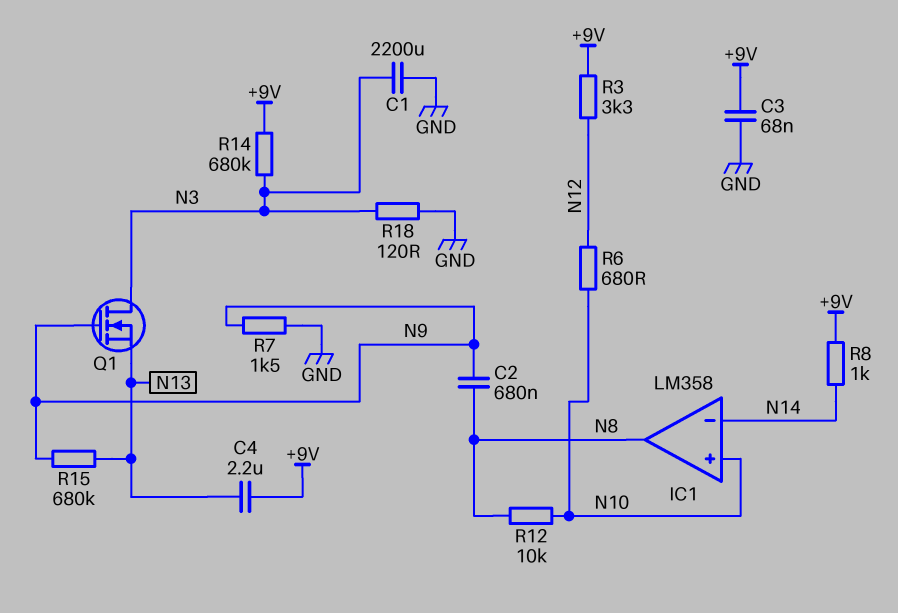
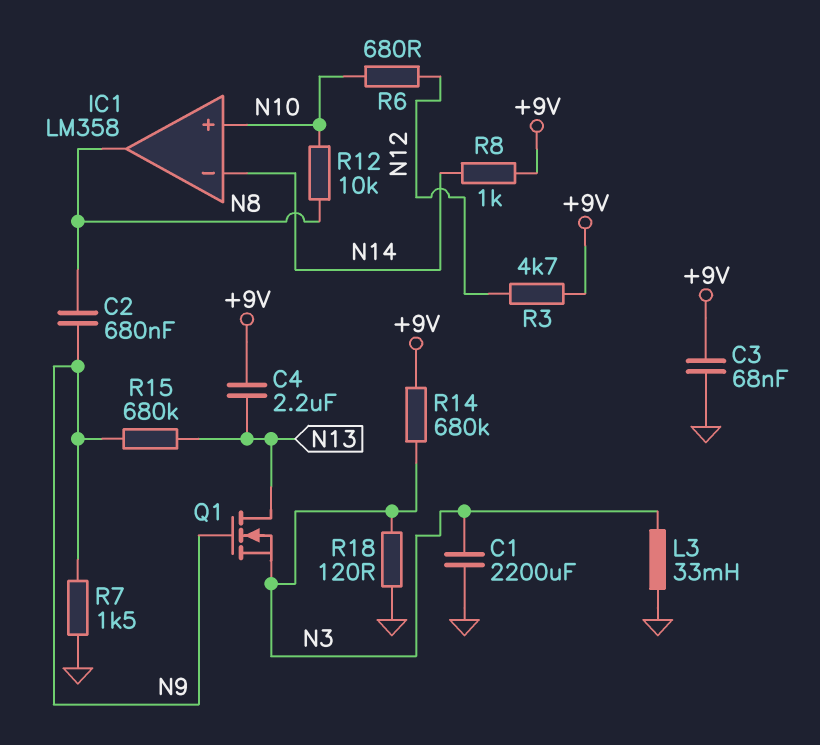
L3: none -> 33mH (GND, N3)
Q1: NMOS (G N9, D N3, S N13) -> NMOS (G N9, D N13, S N3)
R3: 3.3k (+9V, N12) -> 4.7k (+9V, N12)

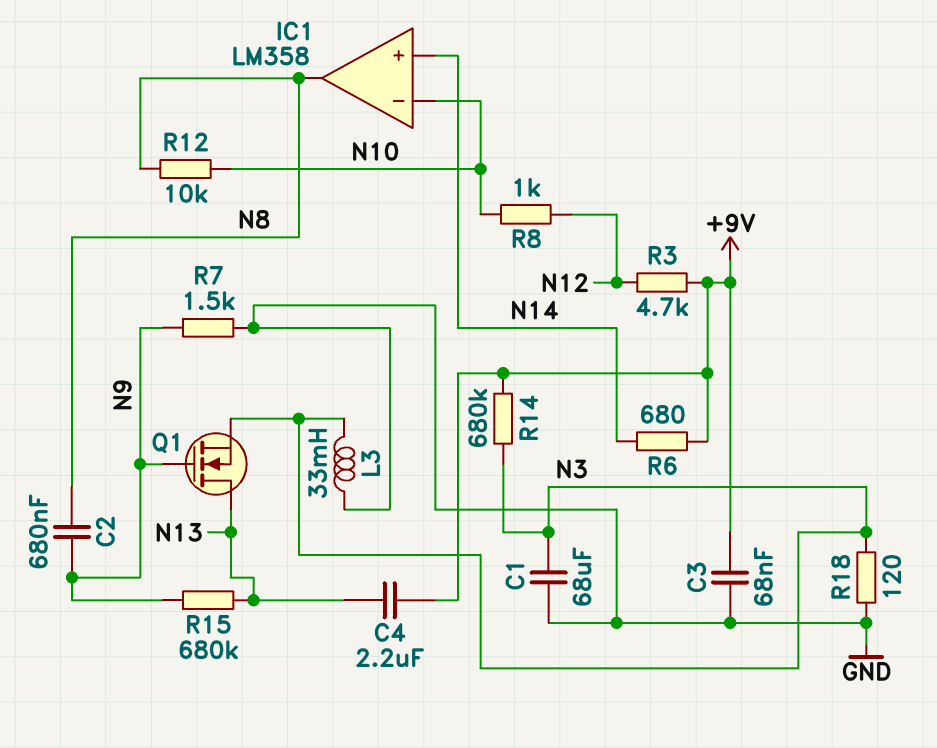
C1: 2200uF (GND, N3) -> 68uF (GND, N3)
IC1 pin in+: N10 -> N14
IC1 pin in-: N14 -> N10
R6: 680 (N10, N12) -> 680 (+9V, N14)
R8: 1k (+9V, N14) -> 1k (N10, N12)

